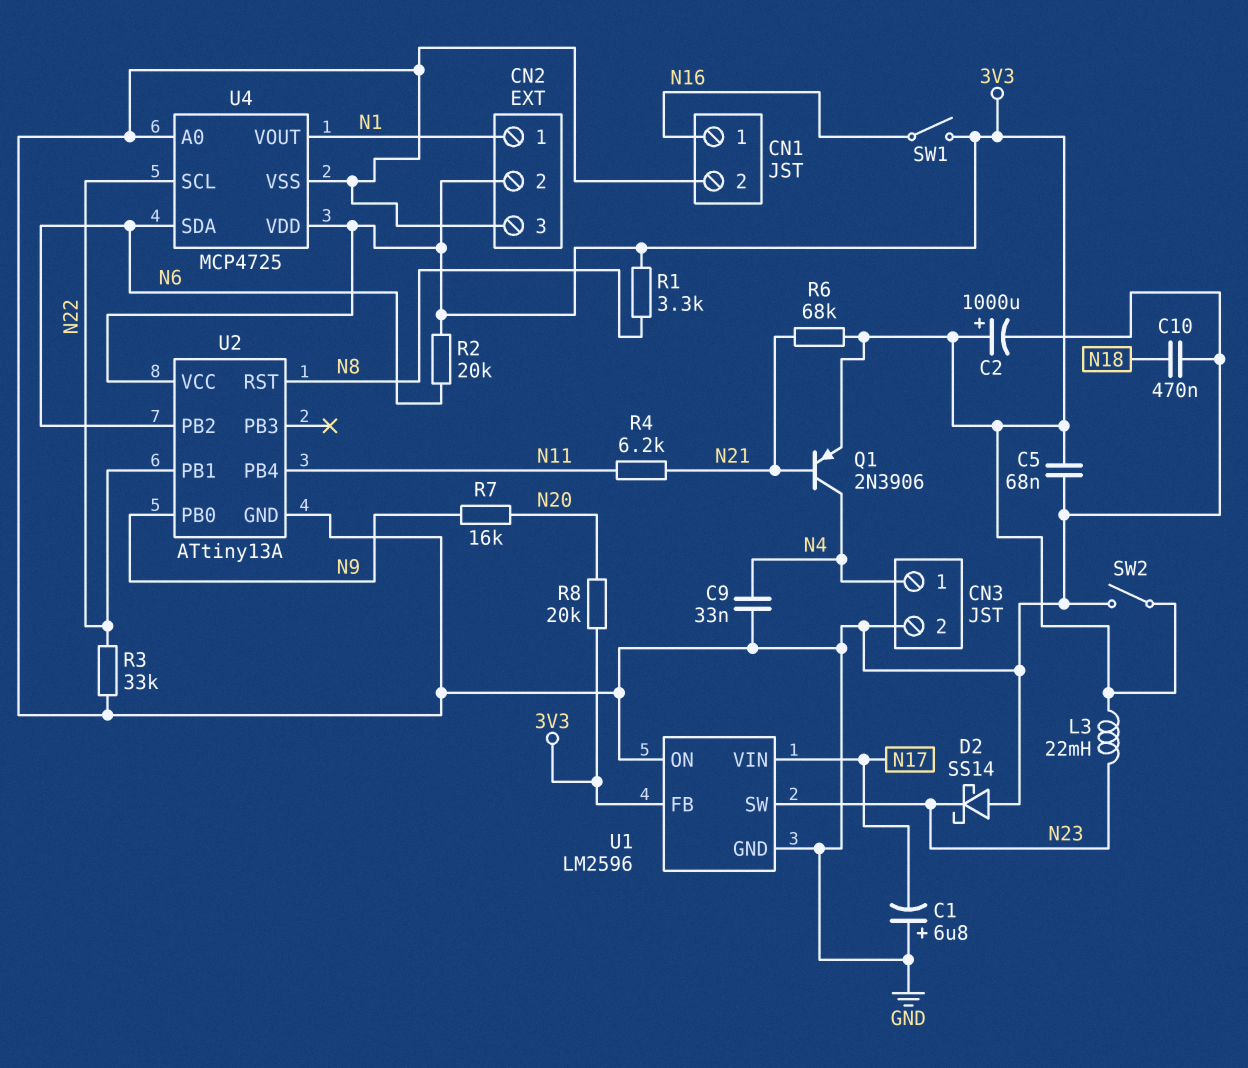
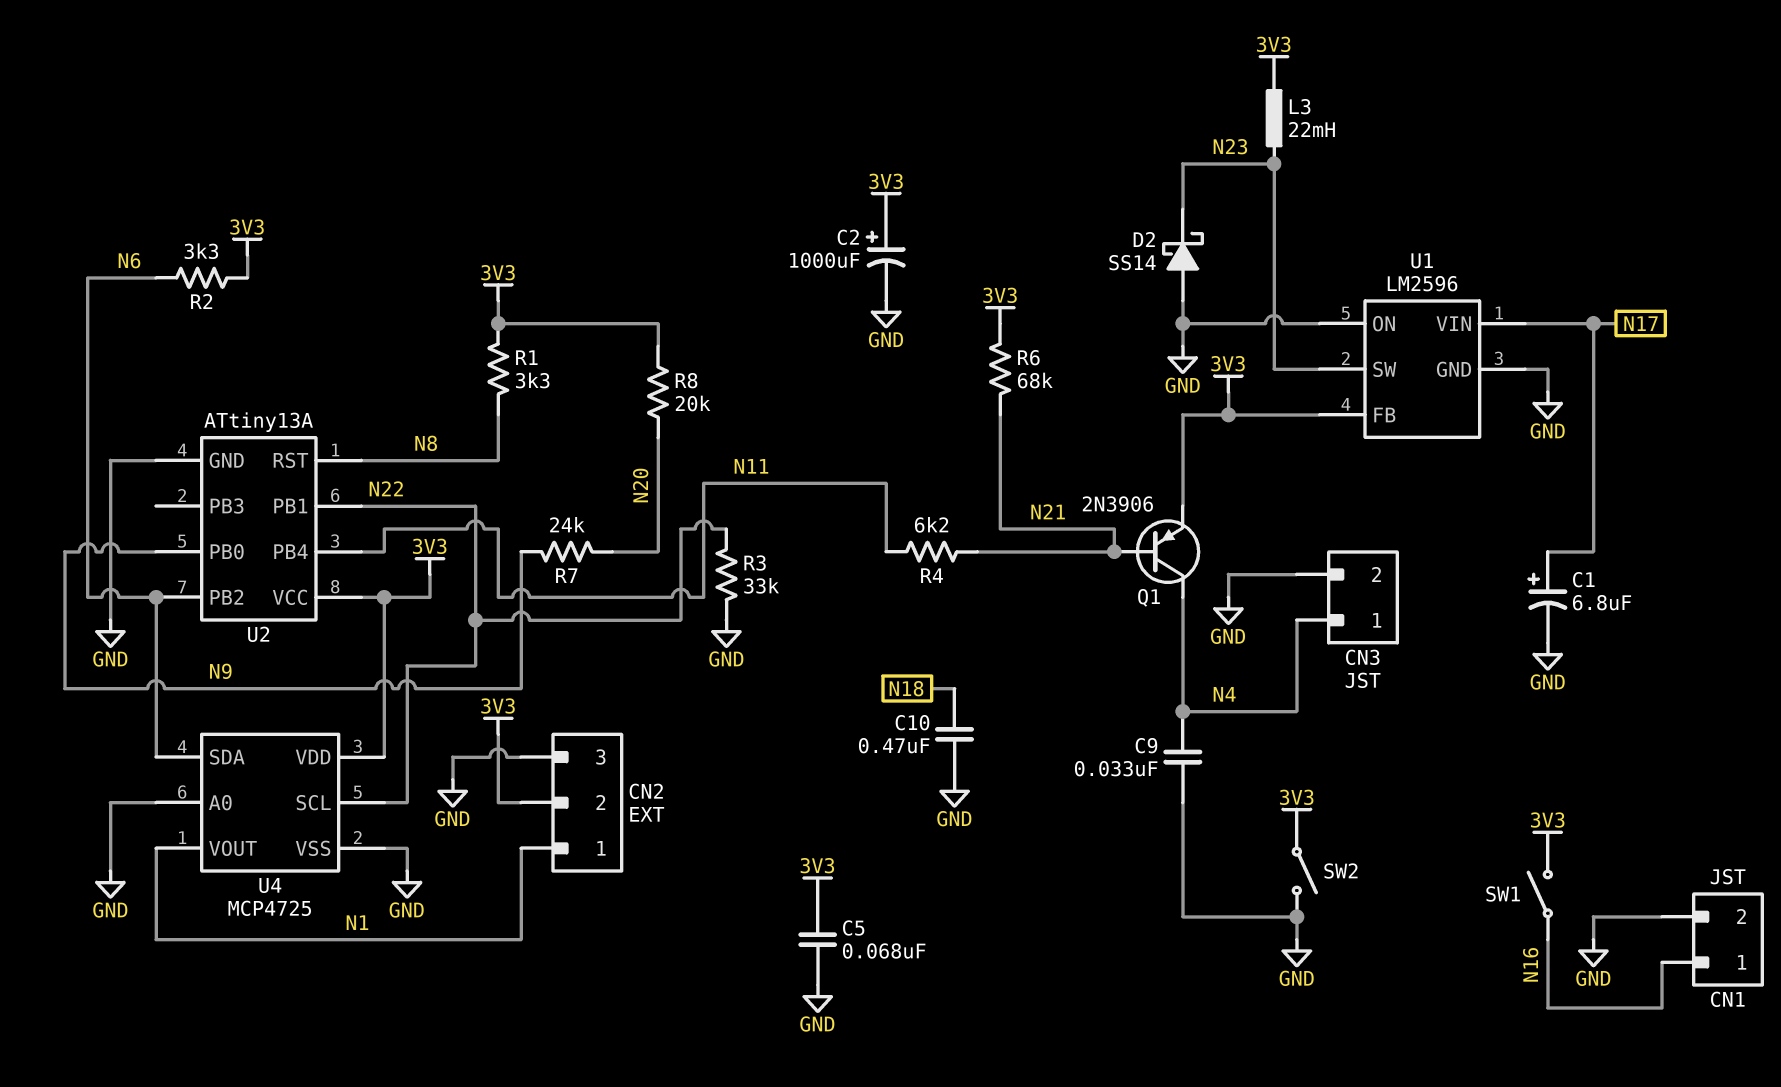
C1: 6.8uF (plus GND, minus N17) -> 6.8uF (plus N17, minus GND)
R2: 20k (3V3, N6) -> 3.3k (3V3, N6)
R7: 16k (N9, N20) -> 24k (N9, N20)

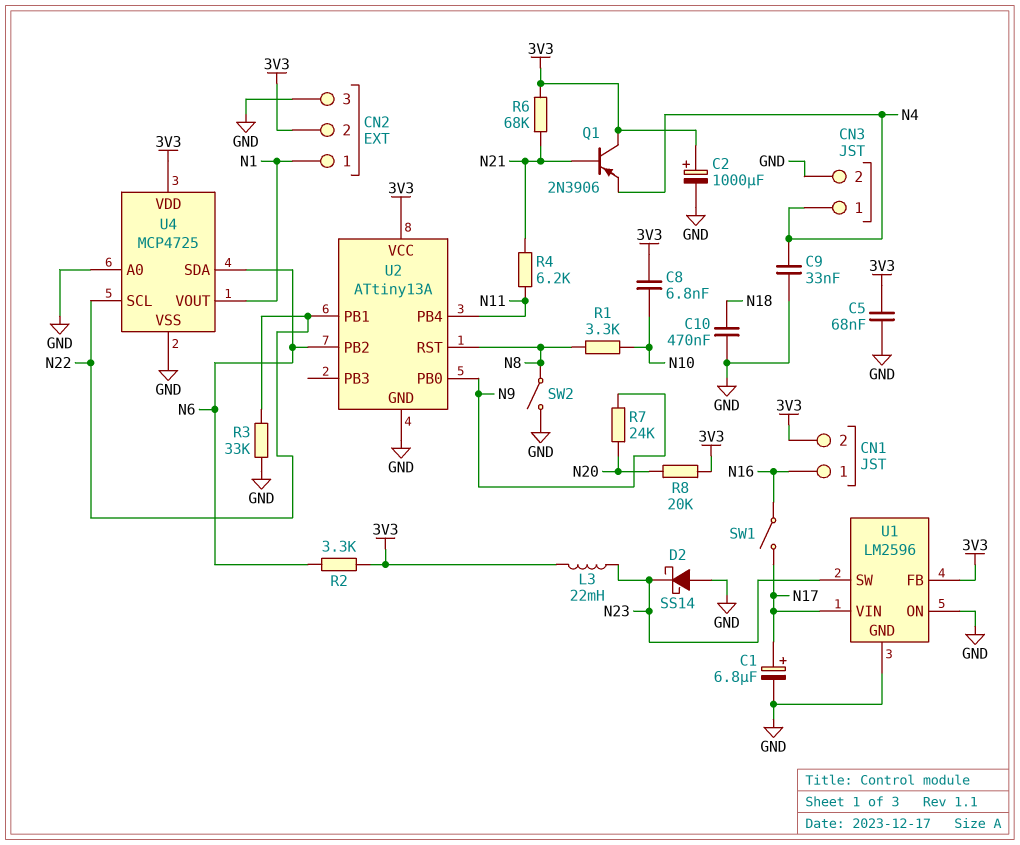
C8: none -> 6.8nF (3V3, N10)
CN1 pin 2: GND -> 3V3
Q1: PNP 2N3906 (B N21, C N4, E 3V3) -> PNP 2N3906 (B N21, C 3V3, E N4)
R1: 3.3k (3V3, N8) -> 3.3k (N8, N10)
SW1: switch (3V3, N16) -> switch (N16, N17)
SW2: switch (3V3, GND) -> switch (GND, N8)

